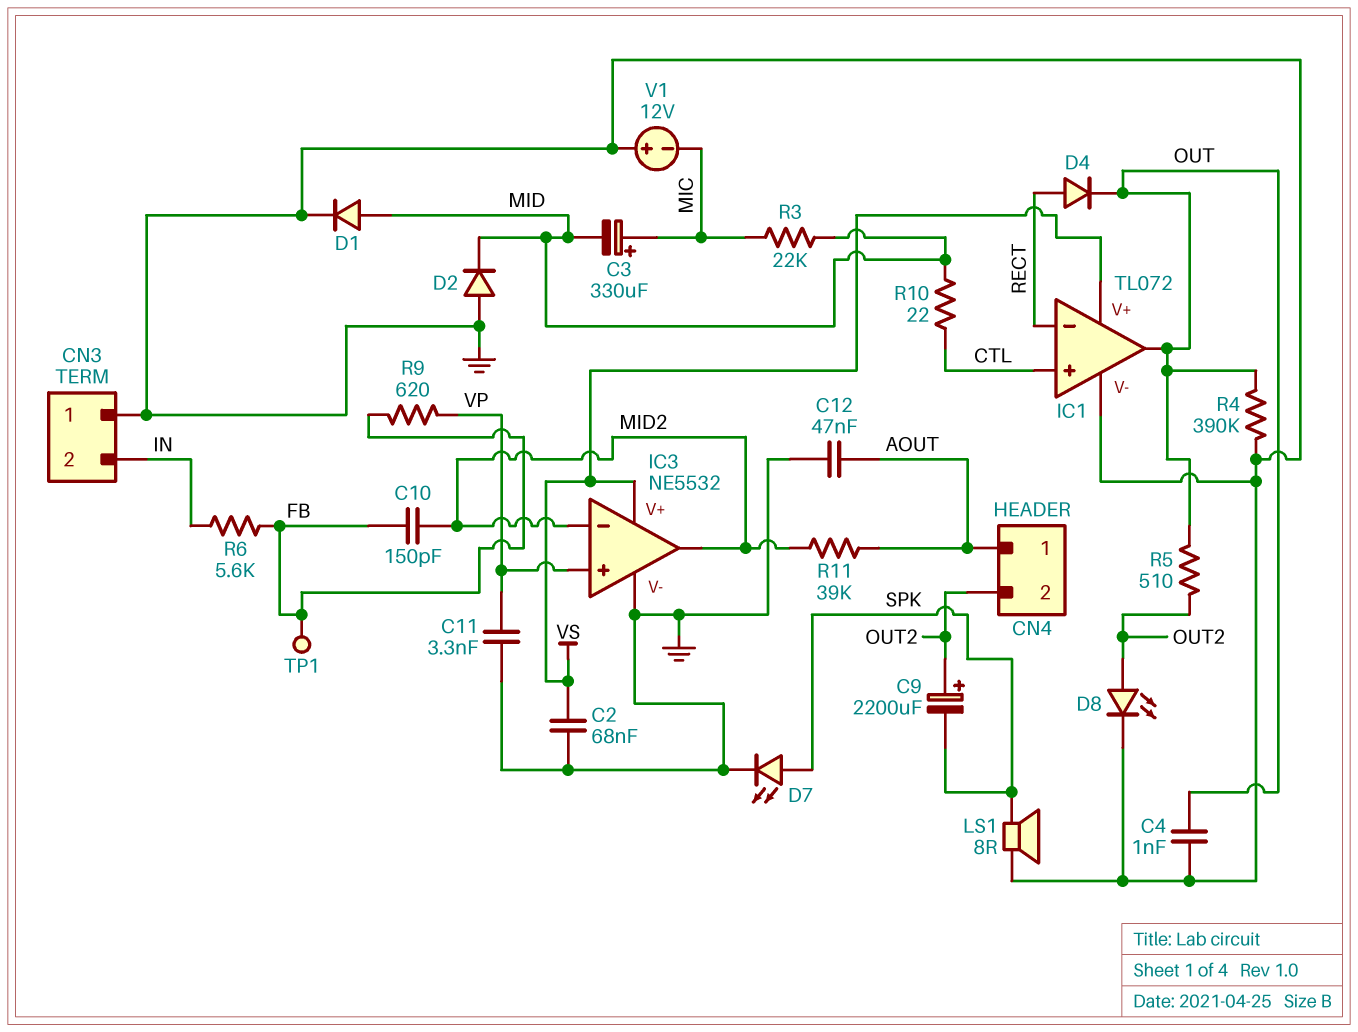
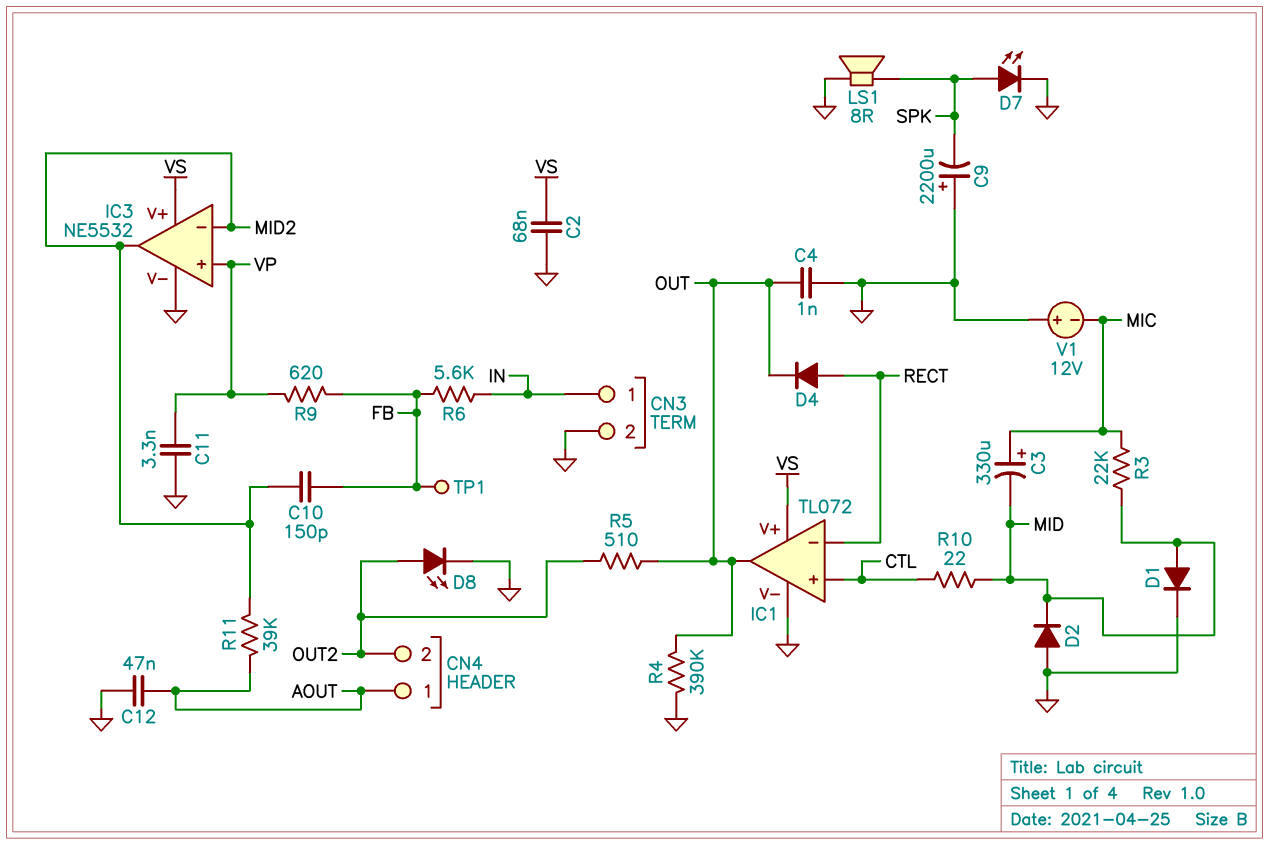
C9: 2200uF (plus OUT2, minus SPK) -> 2200uF (plus GND, minus SPK)
CN3 pin 1: GND -> IN
CN3 pin 2: IN -> GND

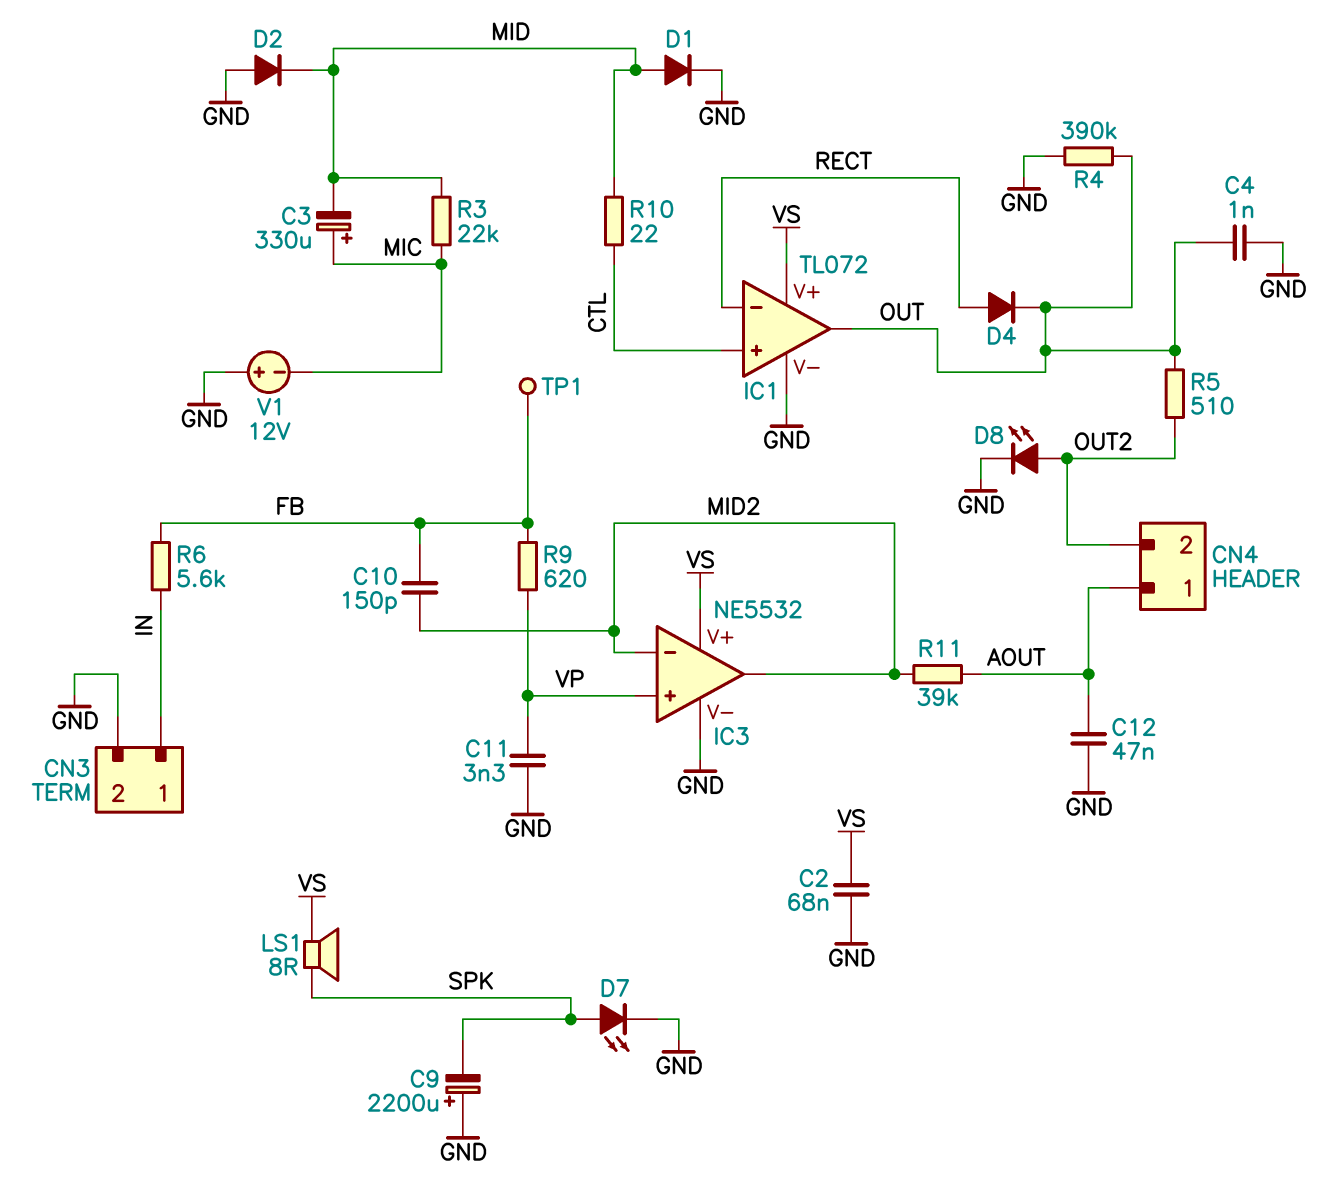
LS1: speaker 8R (GND, SPK) -> speaker 8R (SPK, VS)

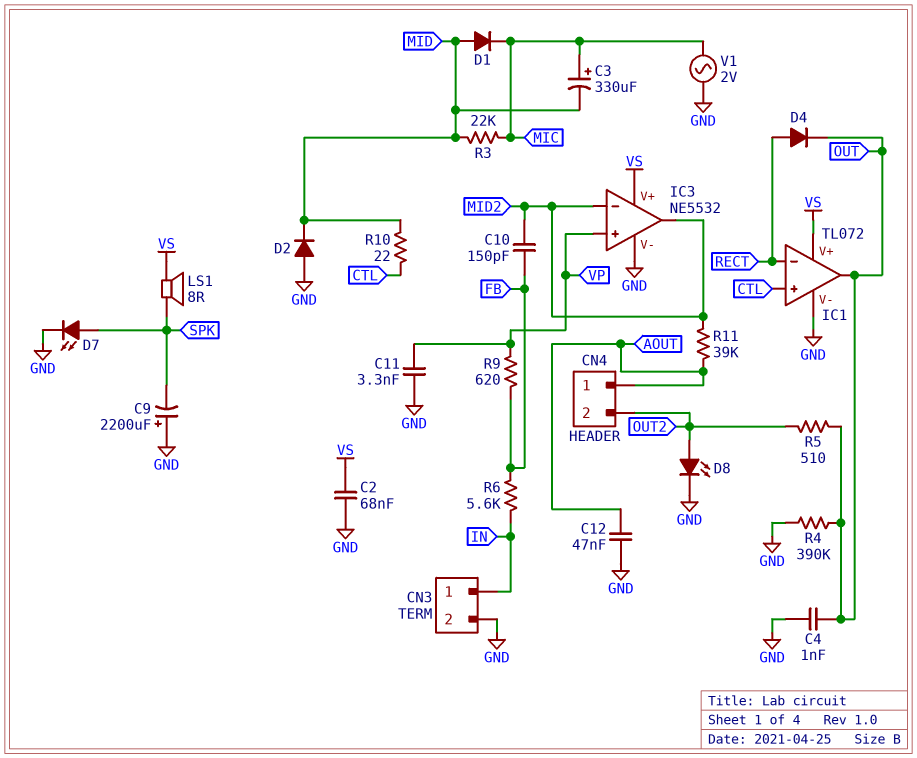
D1: diode (A MID, K GND) -> diode (A MID, K MIC)
TP1: test point (FB) -> none
V1: 12V (plus GND, minus MIC) -> AC 2V (GND, MIC)

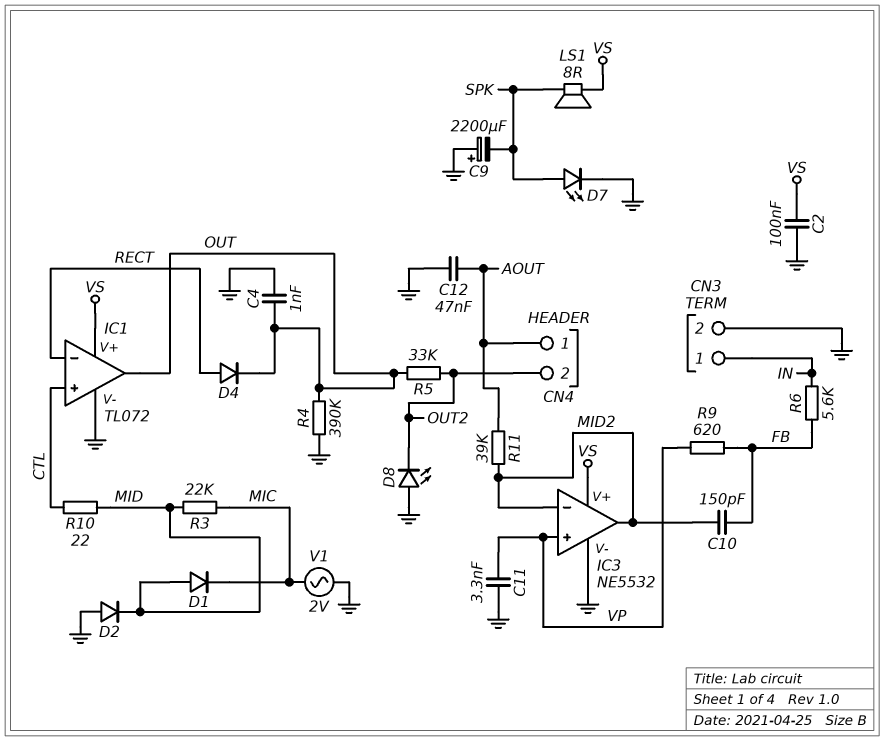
C2: 68nF (GND, VS) -> 100nF (GND, VS)
C3: 330uF (plus MIC, minus MID) -> none
D8: LED (A OUT2, K GND) -> LED (A GND, K OUT2)
R5: 510 (OUT, OUT2) -> 33k (OUT, OUT2)

